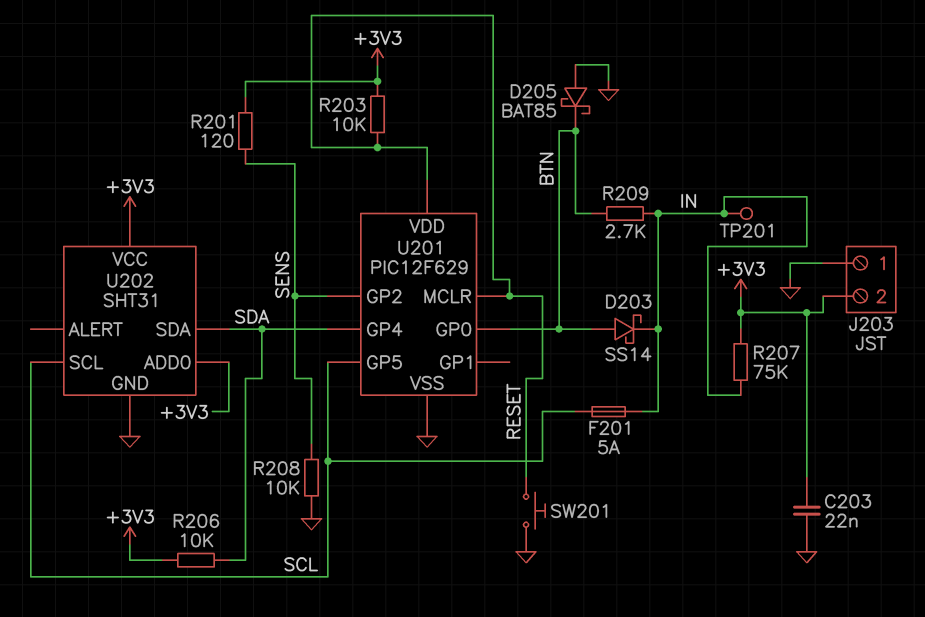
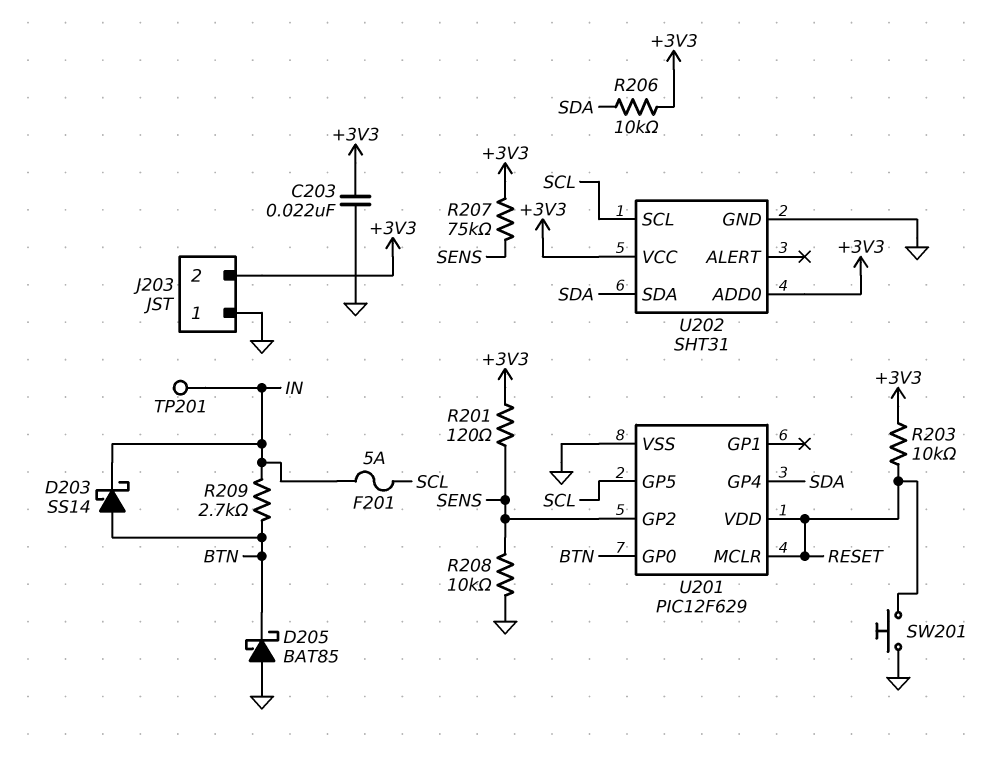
R207: 75k (+3V3, IN) -> 75k (+3V3, SENS)

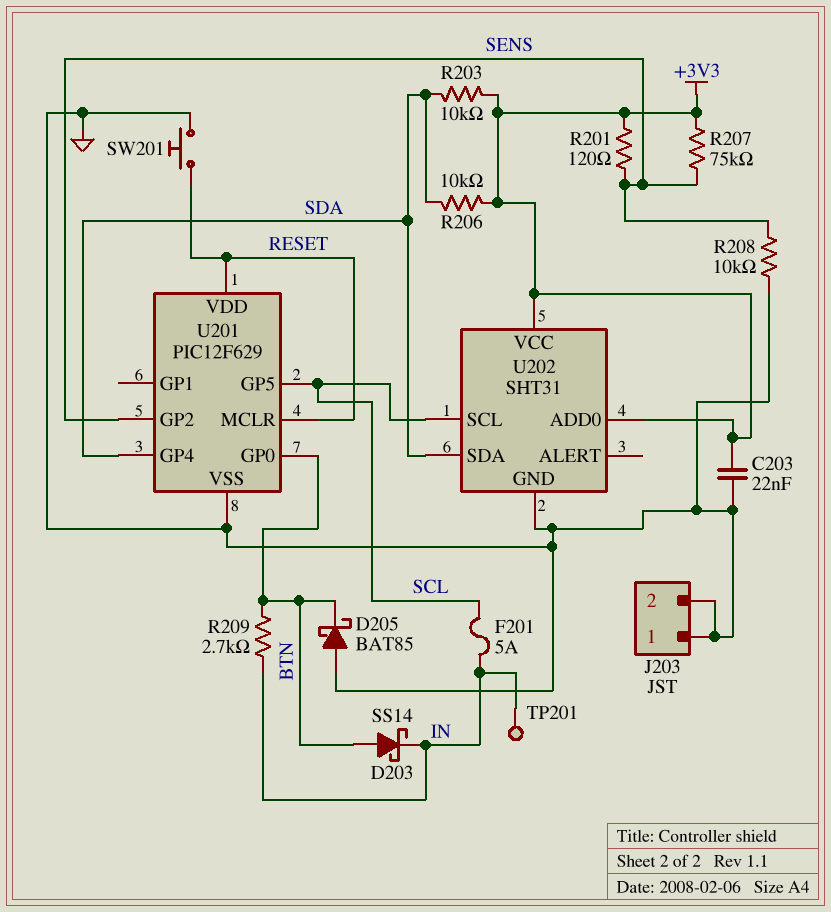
J203 pin 2: +3V3 -> GND
R203: 10k (+3V3, RESET) -> 10k (+3V3, SDA)

